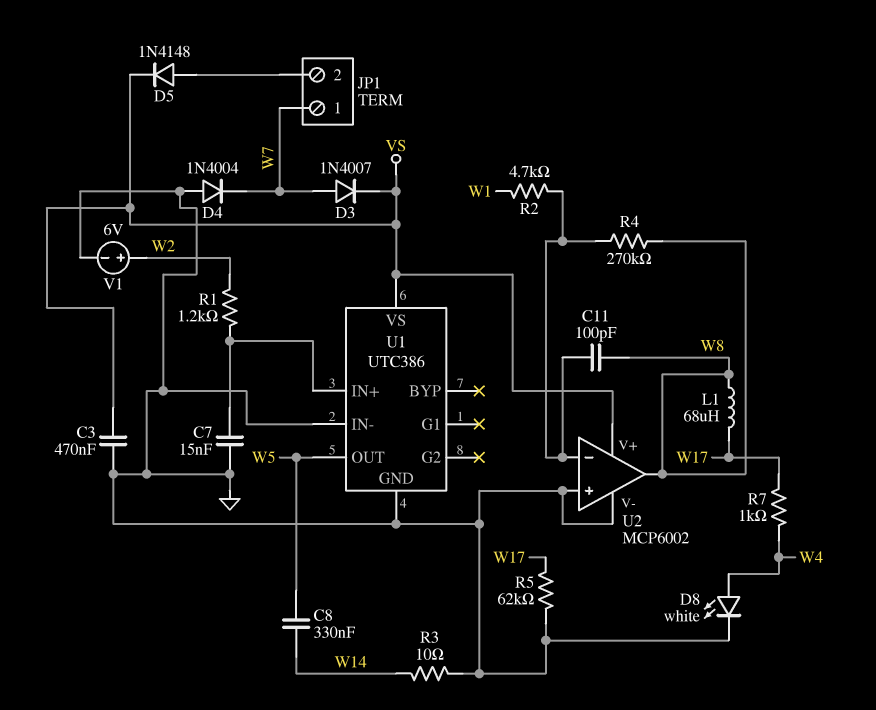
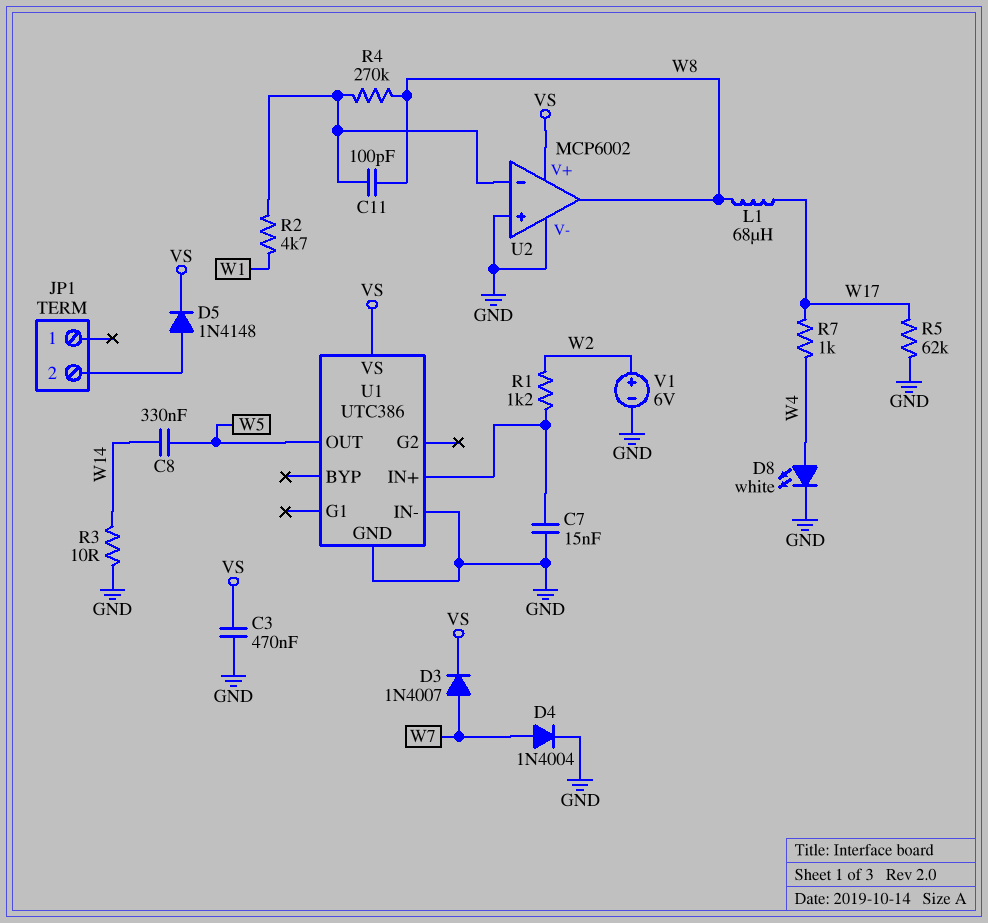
D4: diode 1N4004 (A GND, K W7) -> diode 1N4004 (A W7, K GND)
JP1 pin 1: W7 -> none

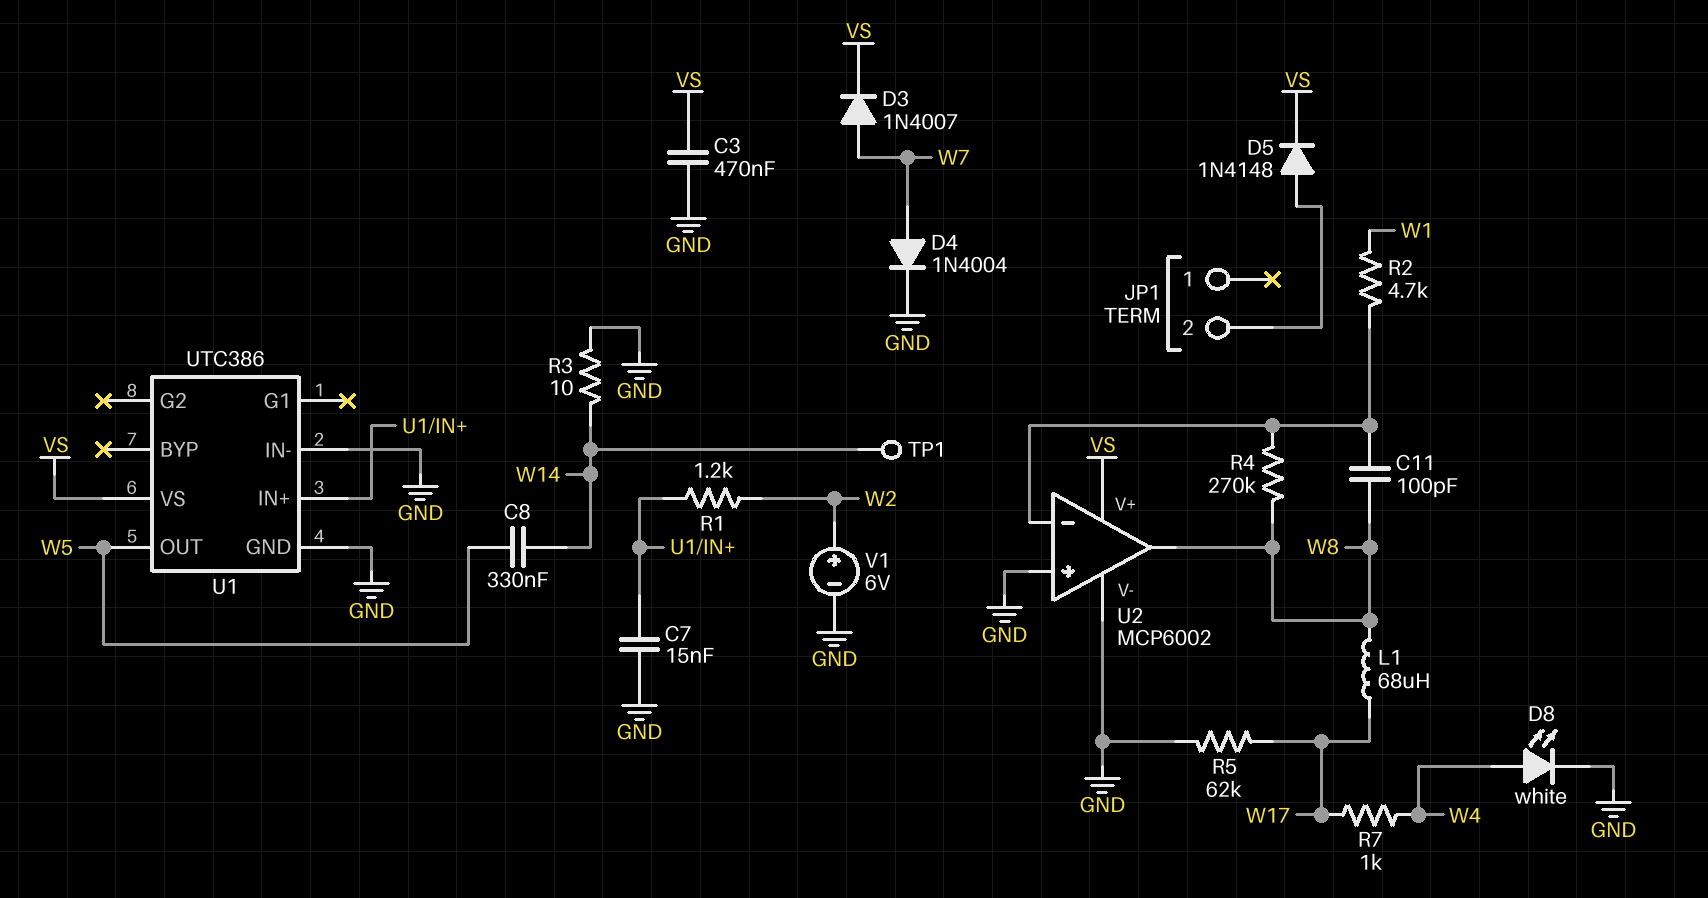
TP1: none -> test point (W14)

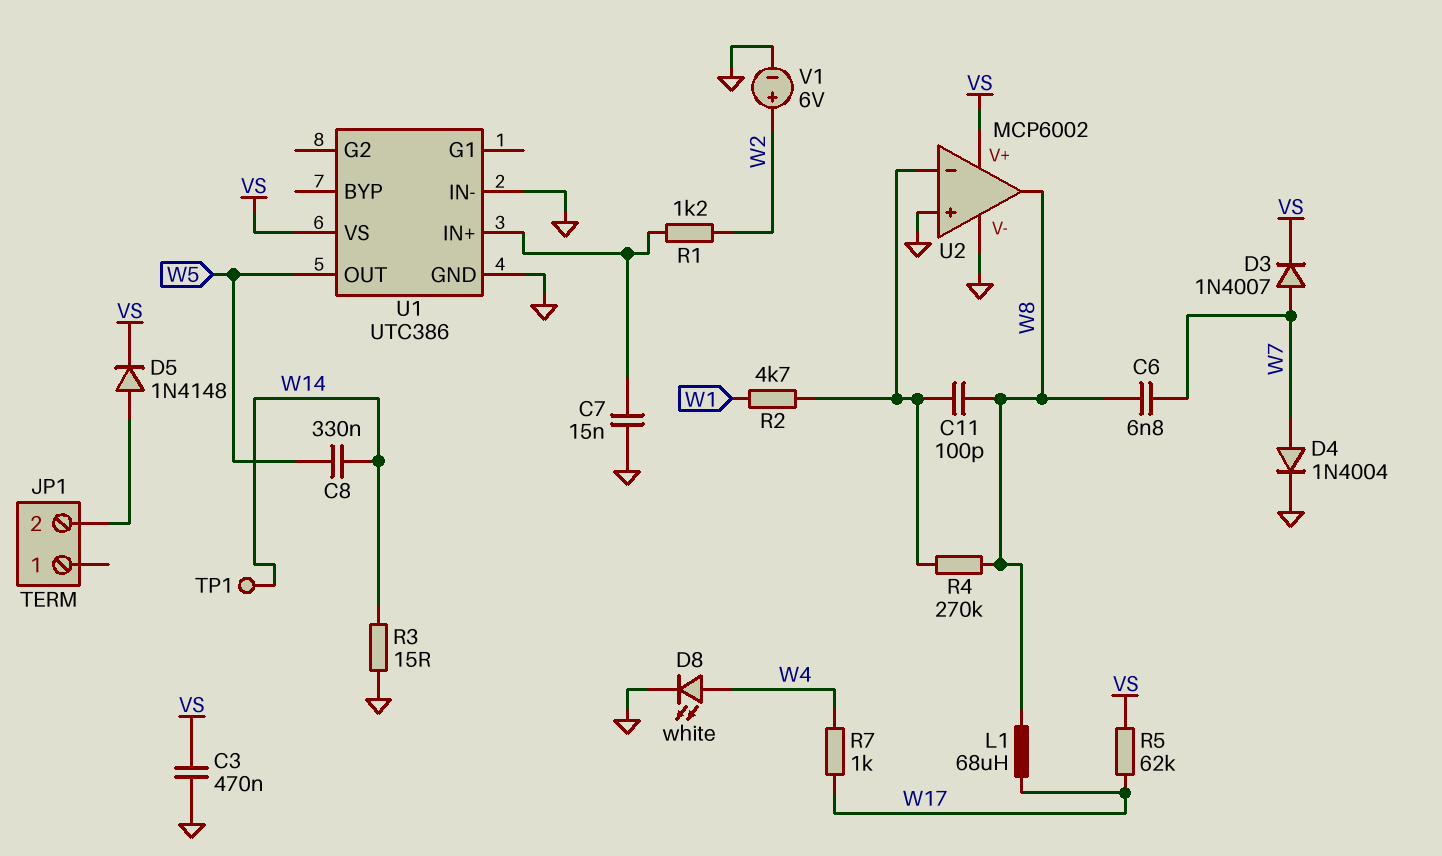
C6: none -> 6.8nF (W7, W8)
R3: 10 (GND, W14) -> 15 (GND, W14)
R5: 62k (GND, W17) -> 62k (VS, W17)

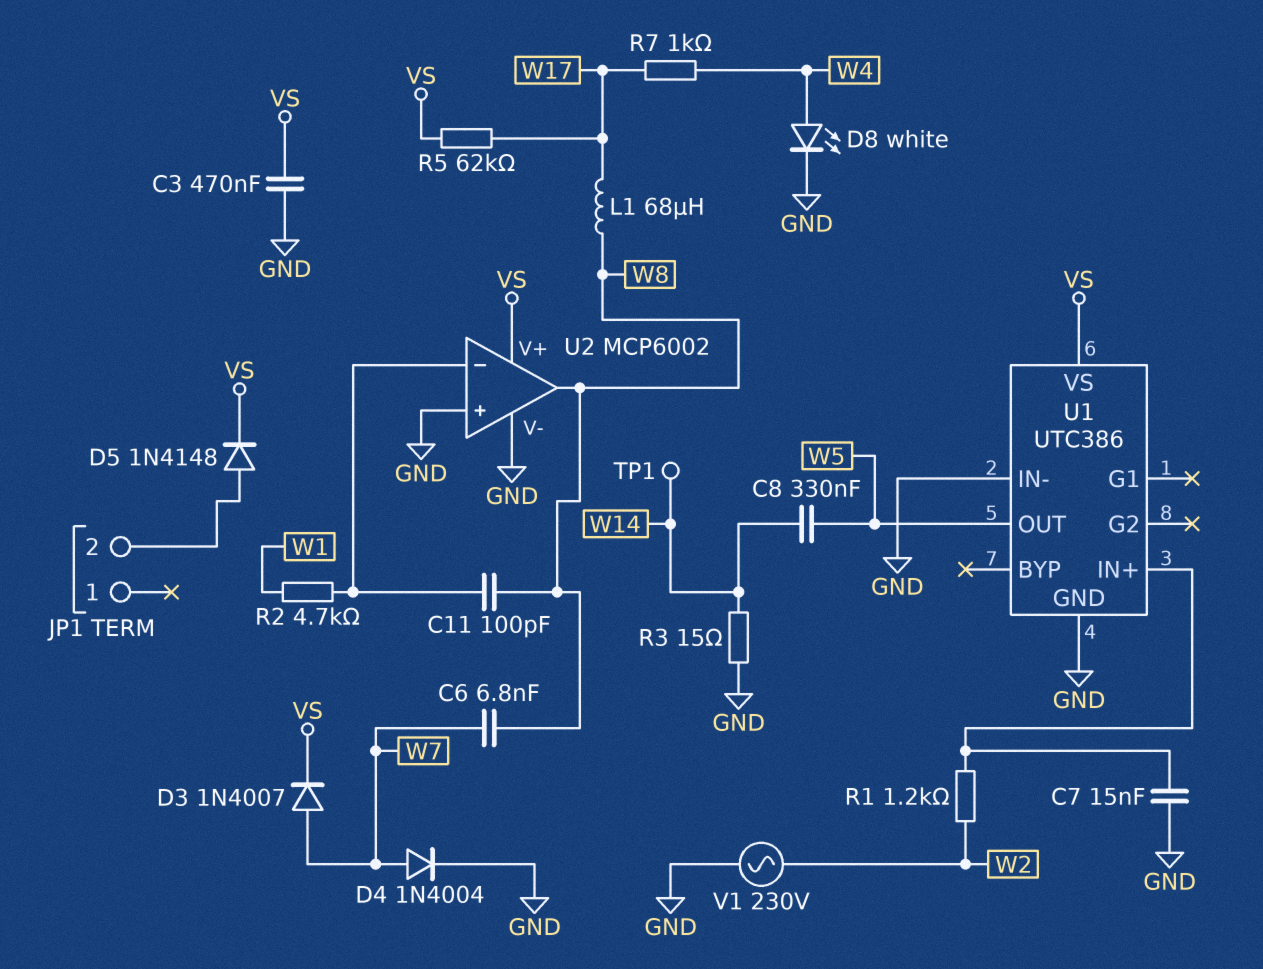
R4: 270k (U2/in-, W8) -> none
V1: 6V (plus W2, minus GND) -> AC 230V (GND, W2)

